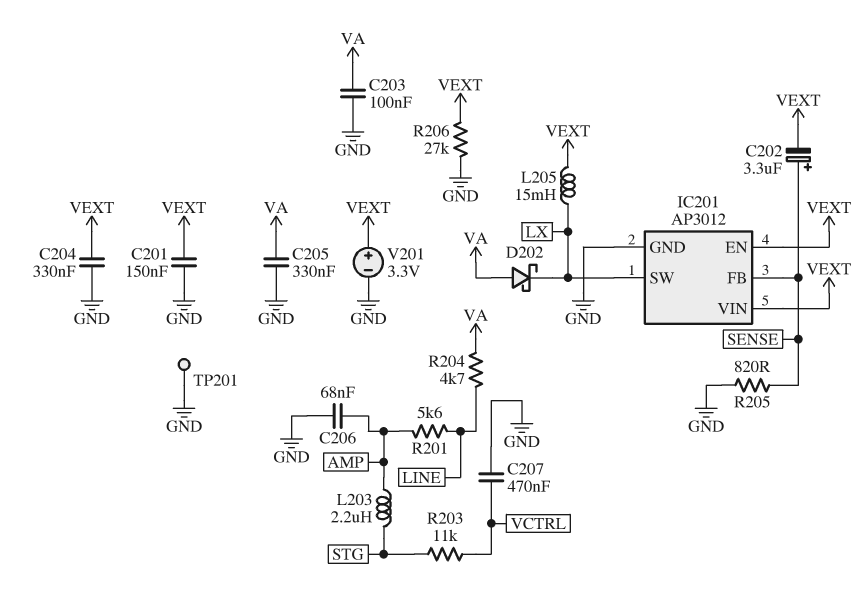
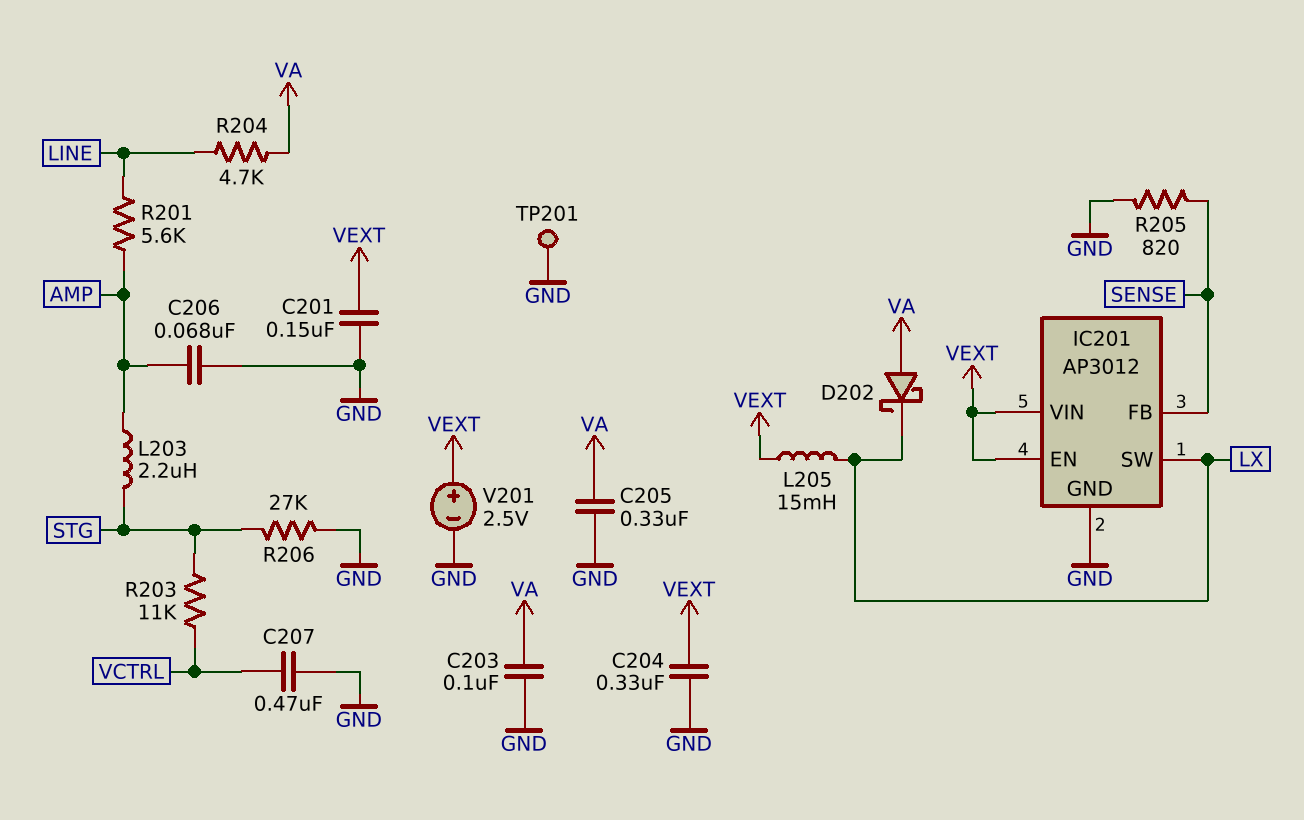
C202: 3.3uF (plus SENSE, minus VEXT) -> none
R206: 27k (GND, VEXT) -> 27k (GND, STG)
V201: 3.3V (plus VEXT, minus GND) -> 2.5V (plus VEXT, minus GND)

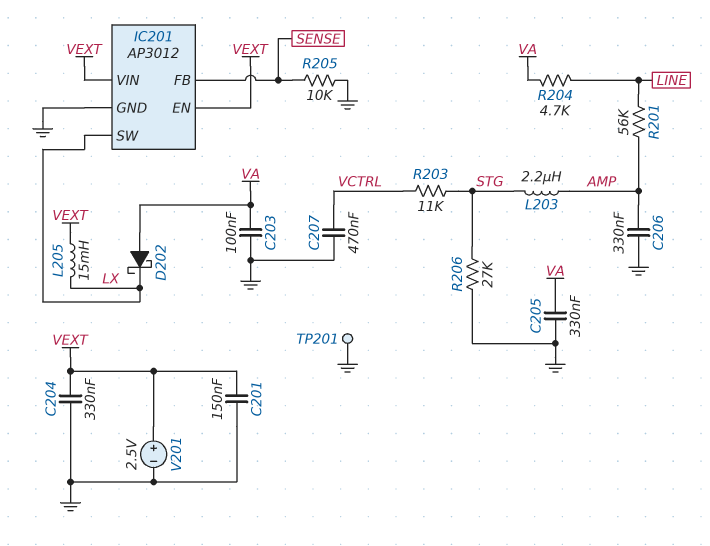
C206: 68nF (AMP, GND) -> 330nF (AMP, GND)
R201: 5.6k (AMP, LINE) -> 56k (AMP, LINE)
R205: 820 (GND, SENSE) -> 10k (GND, SENSE)

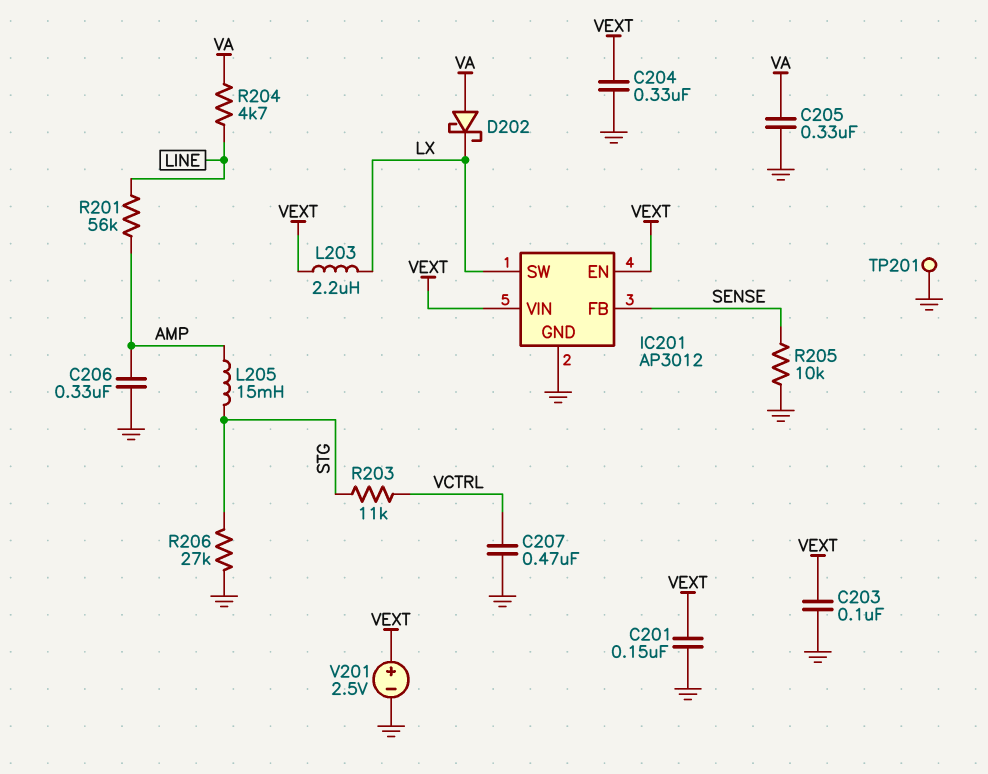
C203: 100nF (GND, VA) -> 100nF (GND, VEXT)
L203: 2.2uH (AMP, STG) -> 2.2uH (LX, VEXT)
L205: 15mH (LX, VEXT) -> 15mH (AMP, STG)

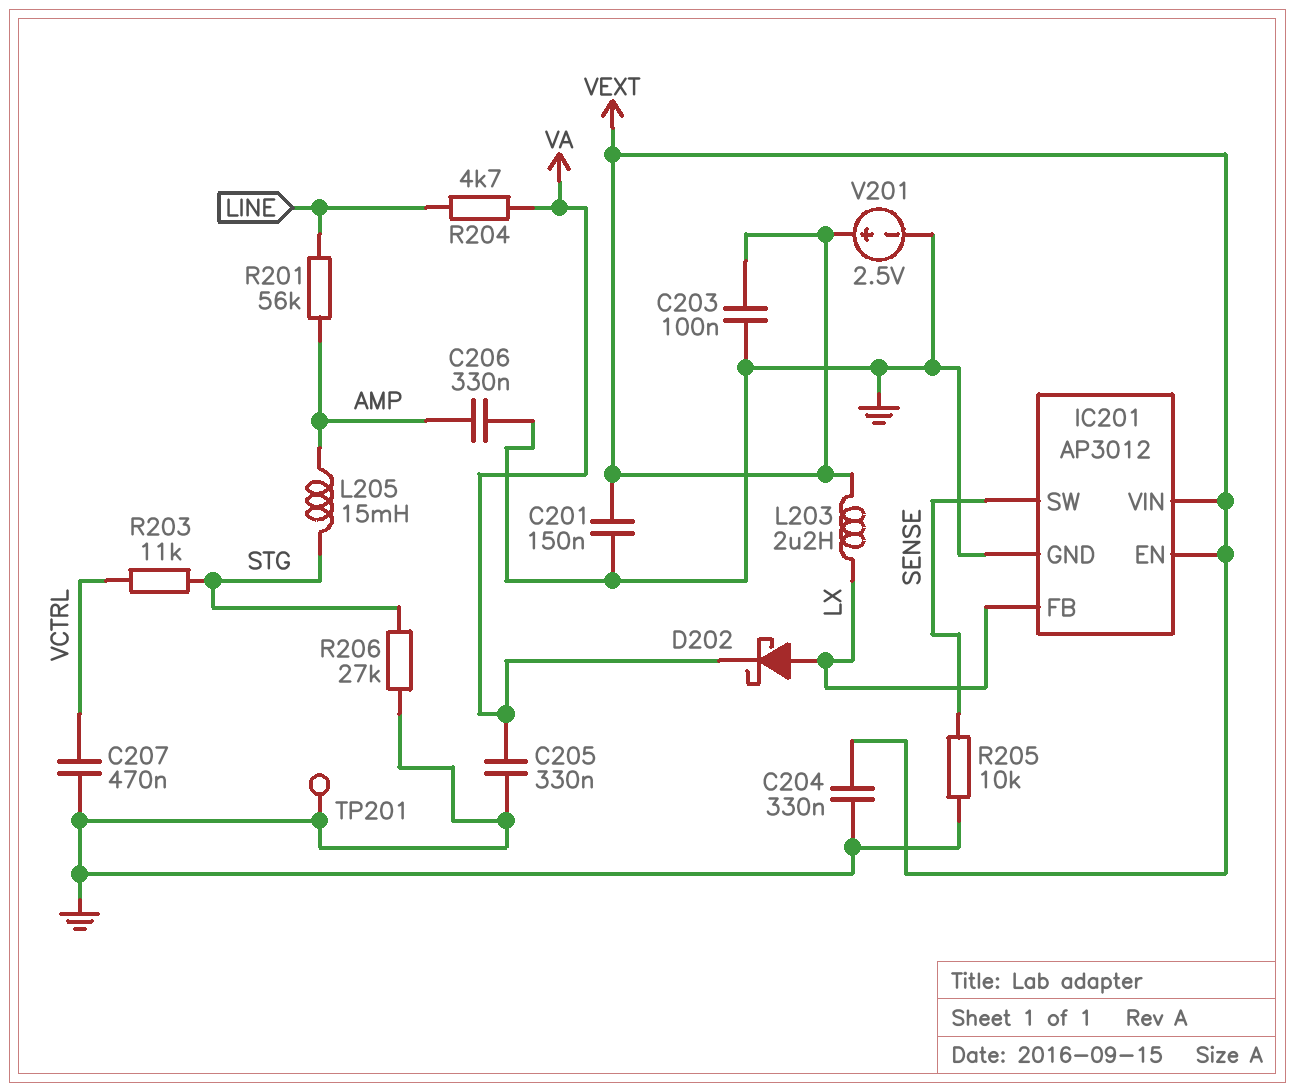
D202: schottky (A VA, K LX) -> schottky (A LX, K VA)
IC201 pin FB: SENSE -> LX
IC201 pin SW: LX -> SENSE

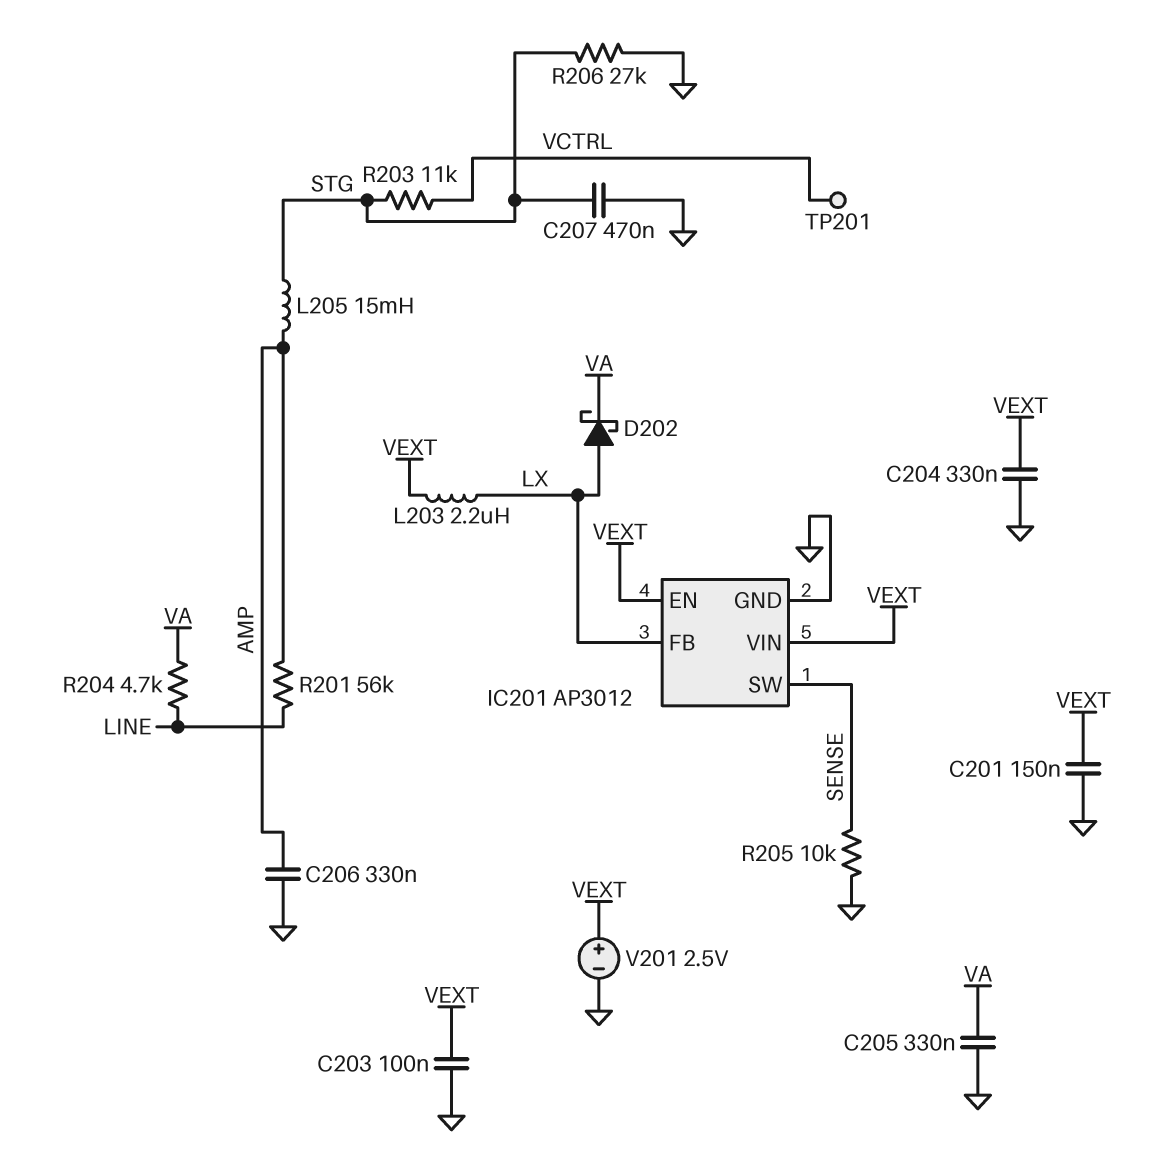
C207: 470nF (GND, VCTRL) -> 470nF (GND, STG)
TP201: test point (GND) -> test point (VCTRL)

